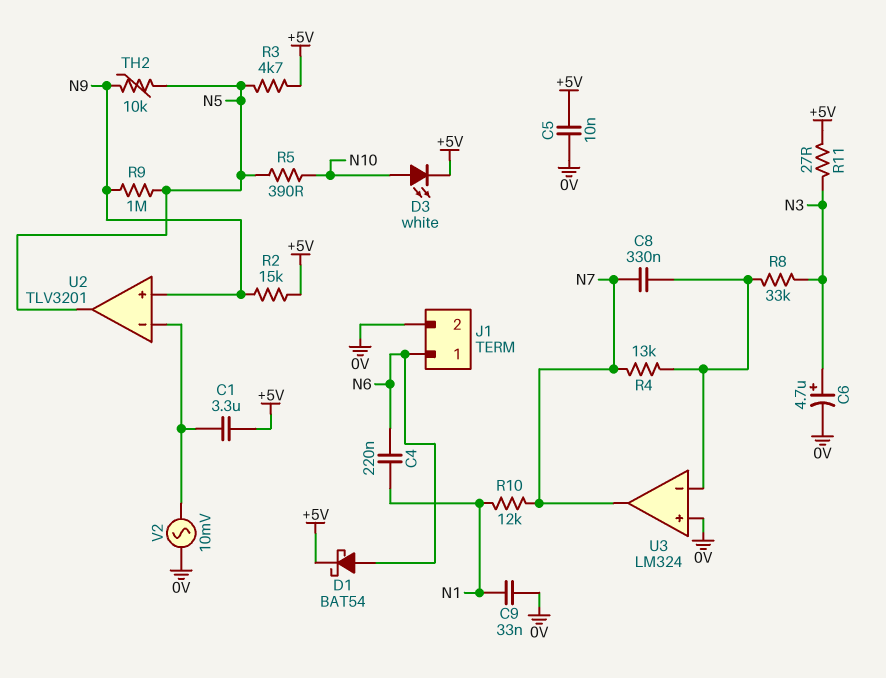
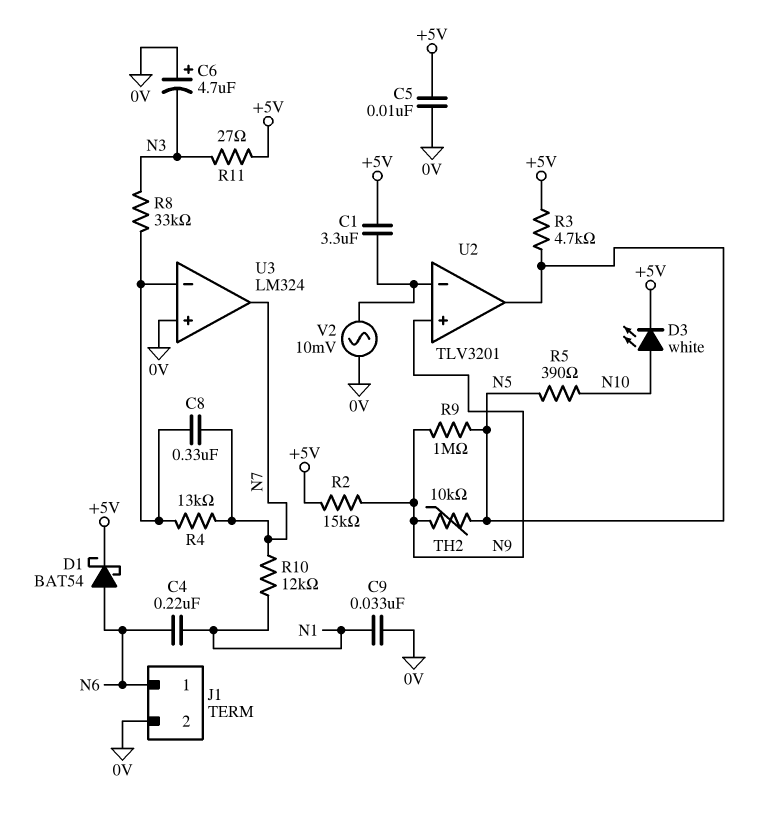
C6: 4.7uF (plus N3, minus 0V) -> 4.7uF (plus 0V, minus N3)

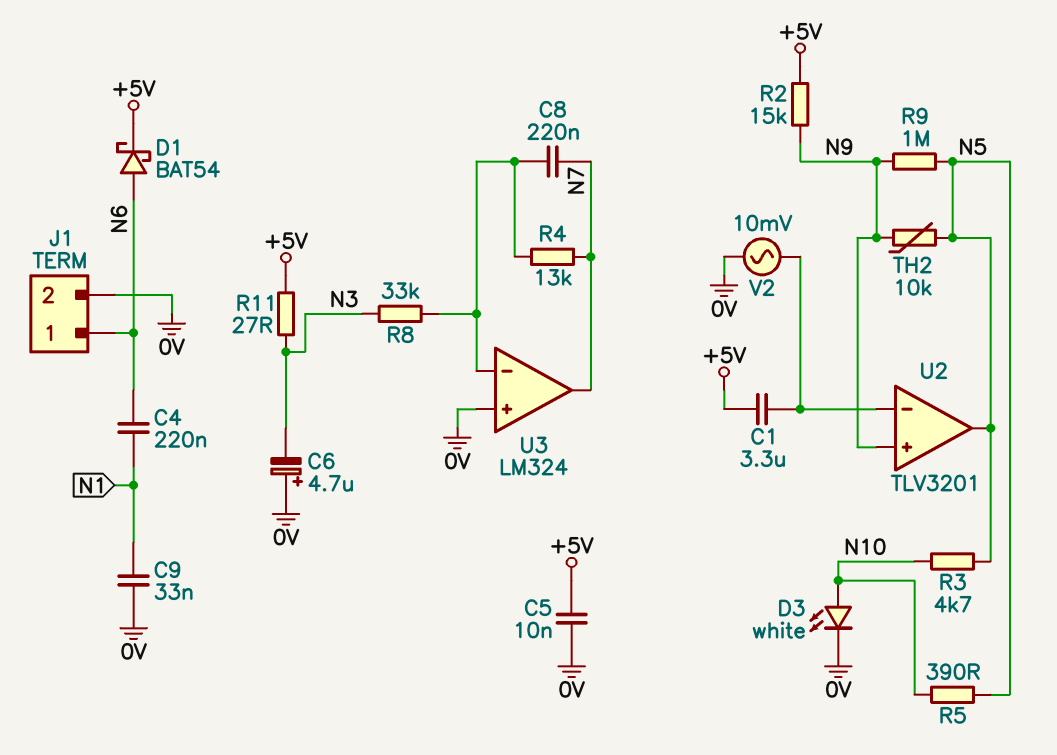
C8: 330nF (N7, U3/in-) -> 220nF (N7, U3/in-)
D3: LED white (A N10, K +5V) -> LED white (A N10, K 0V)
R3: 4.7k (+5V, N5) -> 4.7k (N5, N10)
R10: 12k (N1, N7) -> none

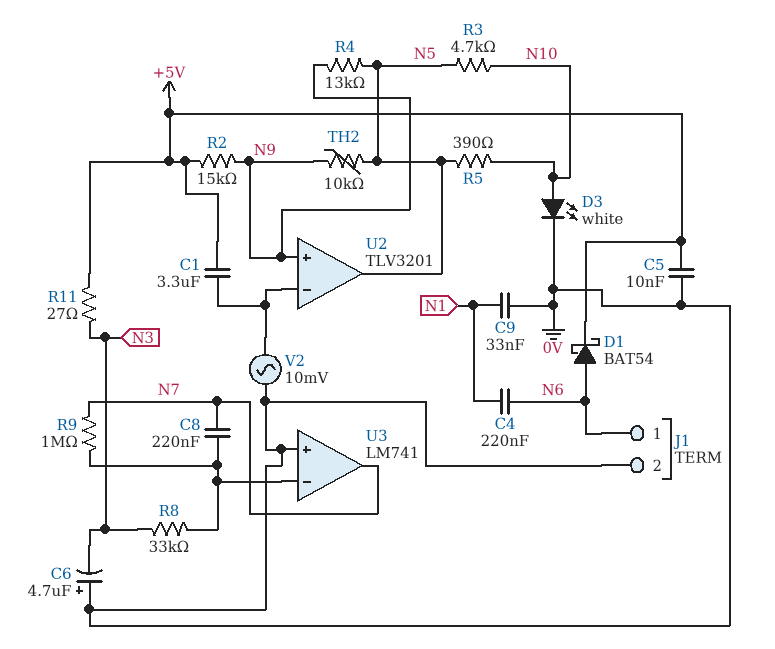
R4: 13k (N7, U3/in-) -> 13k (N5, N9)
R9: 1M (N5, N9) -> 1M (N7, U3/in-)
U3: LM324 -> LM741

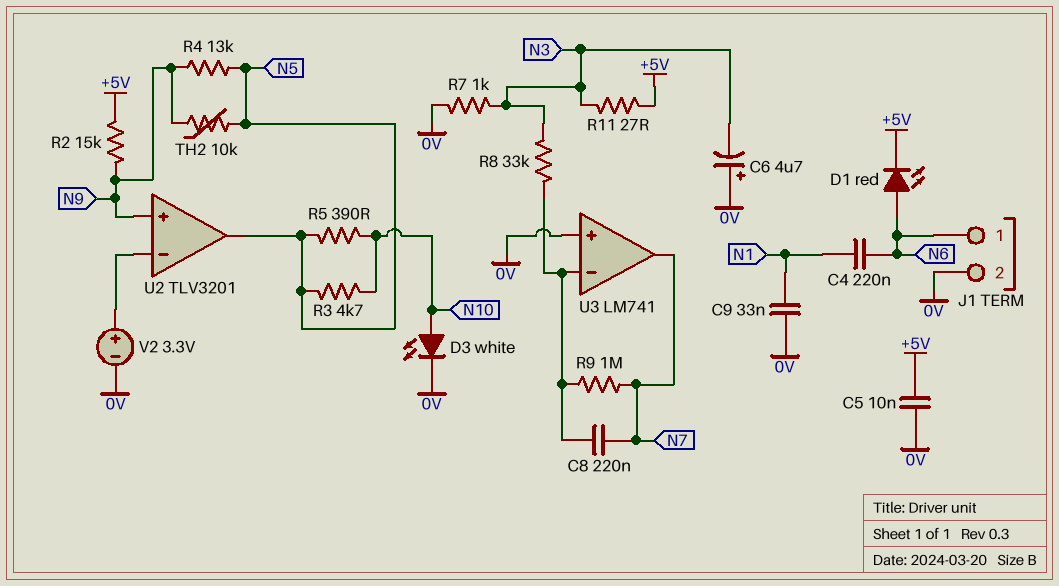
C1: 3.3uF (+5V, U2/in-) -> none
D1: schottky BAT54 (A N6, K +5V) -> LED red (A N6, K +5V)
R7: none -> 1k (0V, N3)
V2: AC 10mV (0V, U2/in-) -> 3.3V (plus U2/in-, minus 0V)

